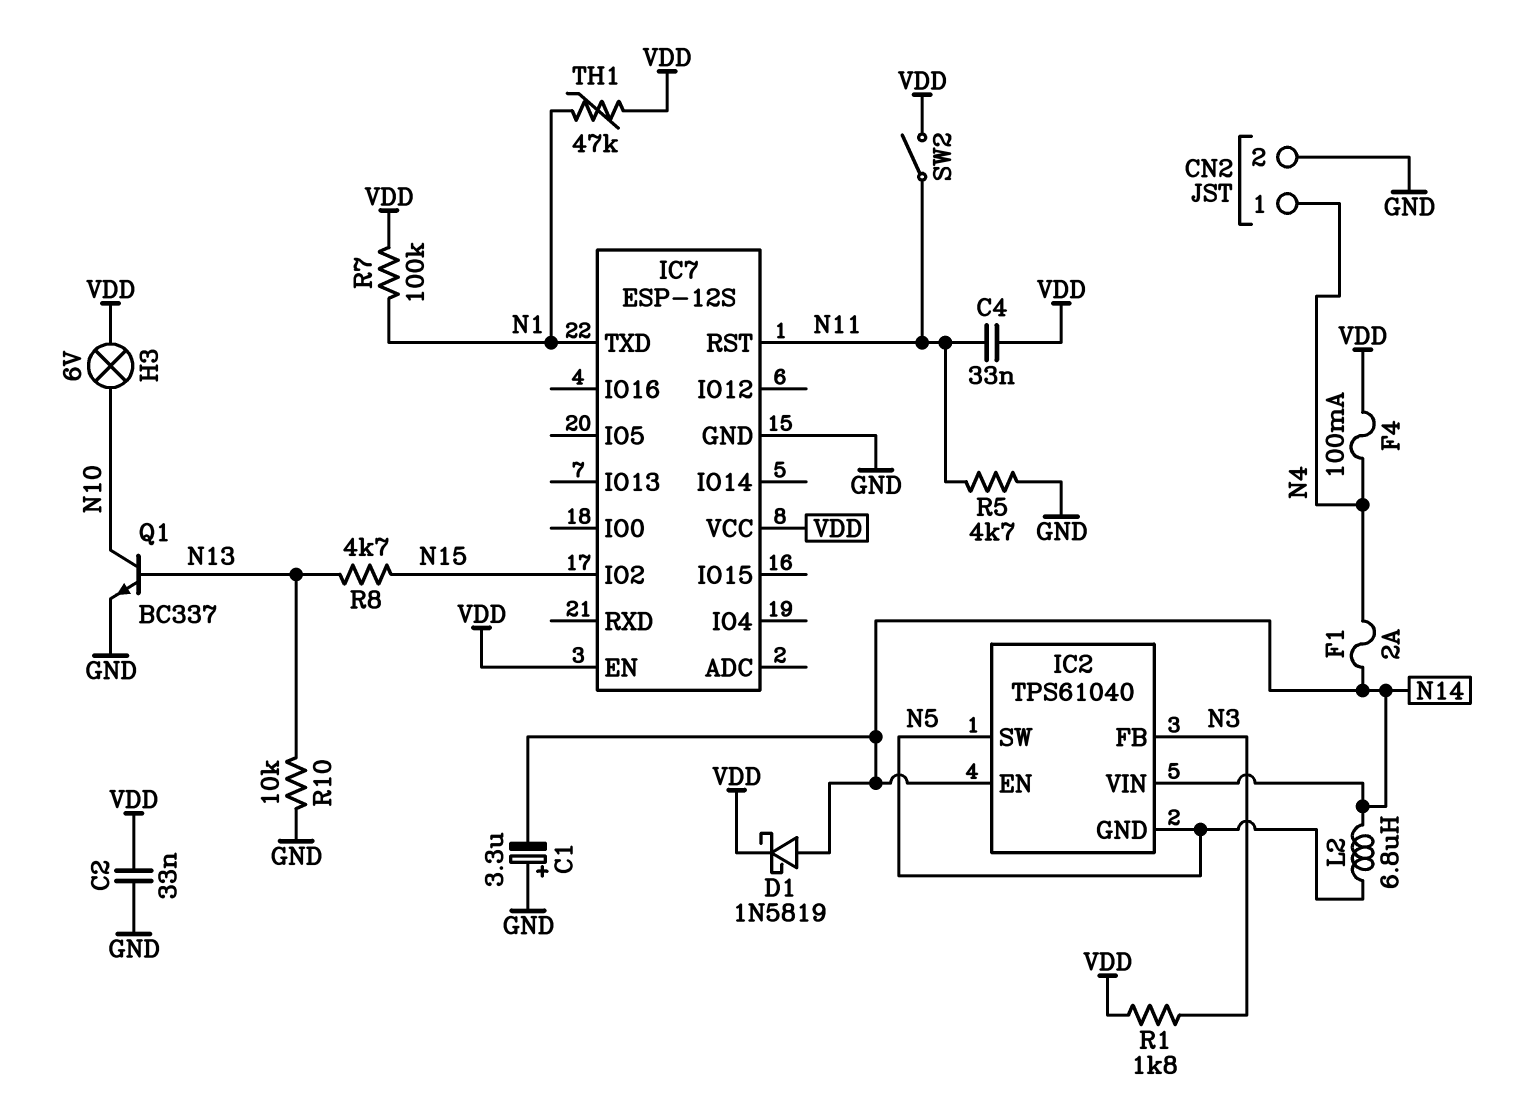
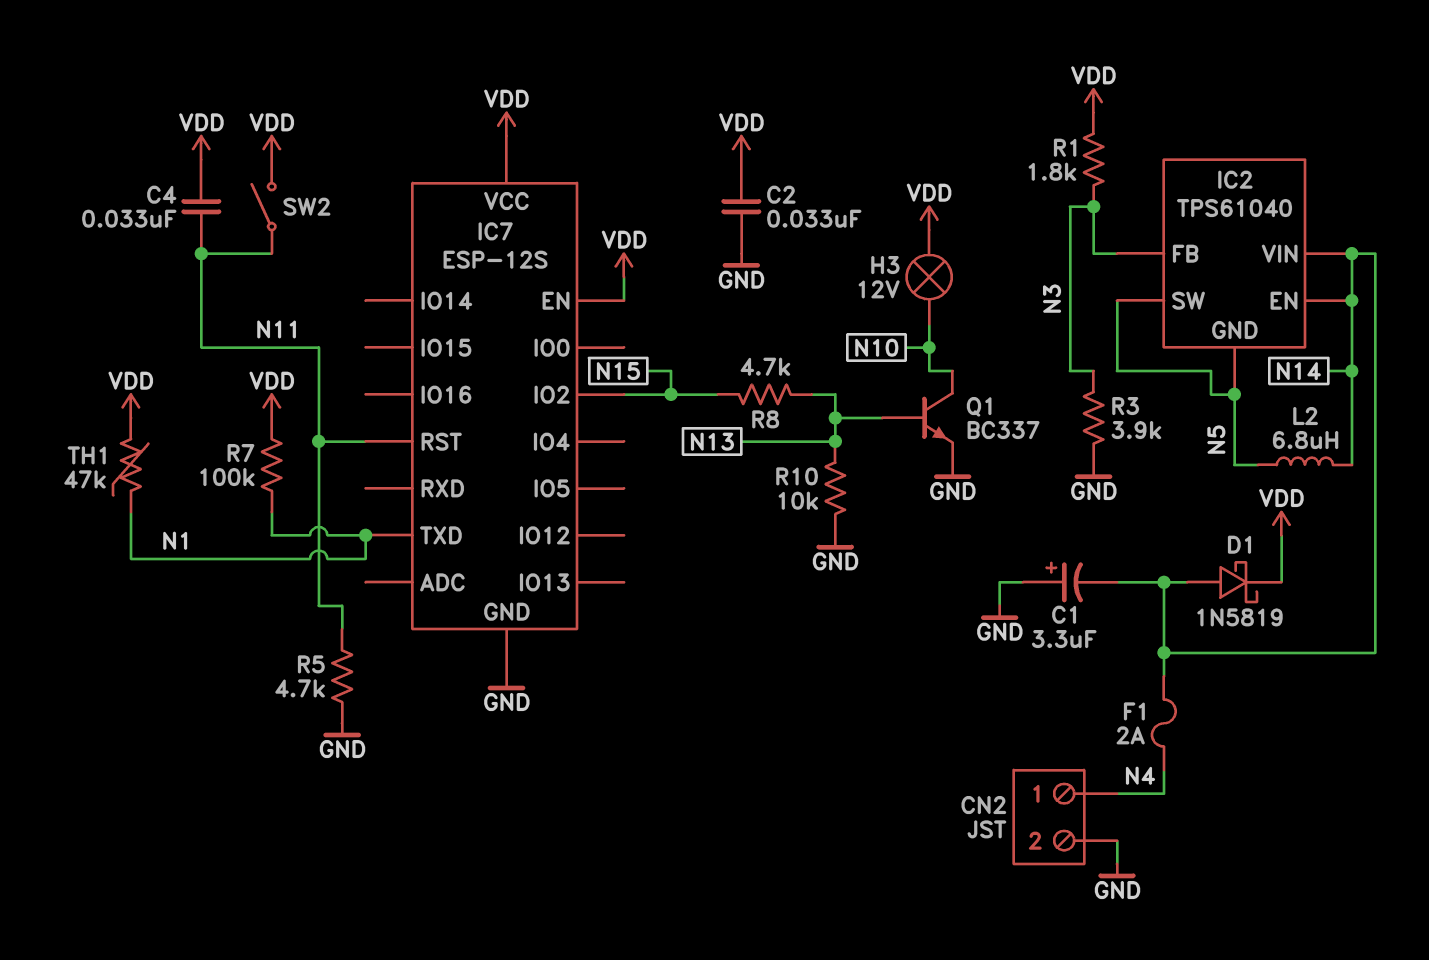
F4: 100mA (N4, VDD) -> none
H3: lamp 6V (N10, VDD) -> lamp 12V (N10, VDD)
R3: none -> 3.9k (GND, N3)

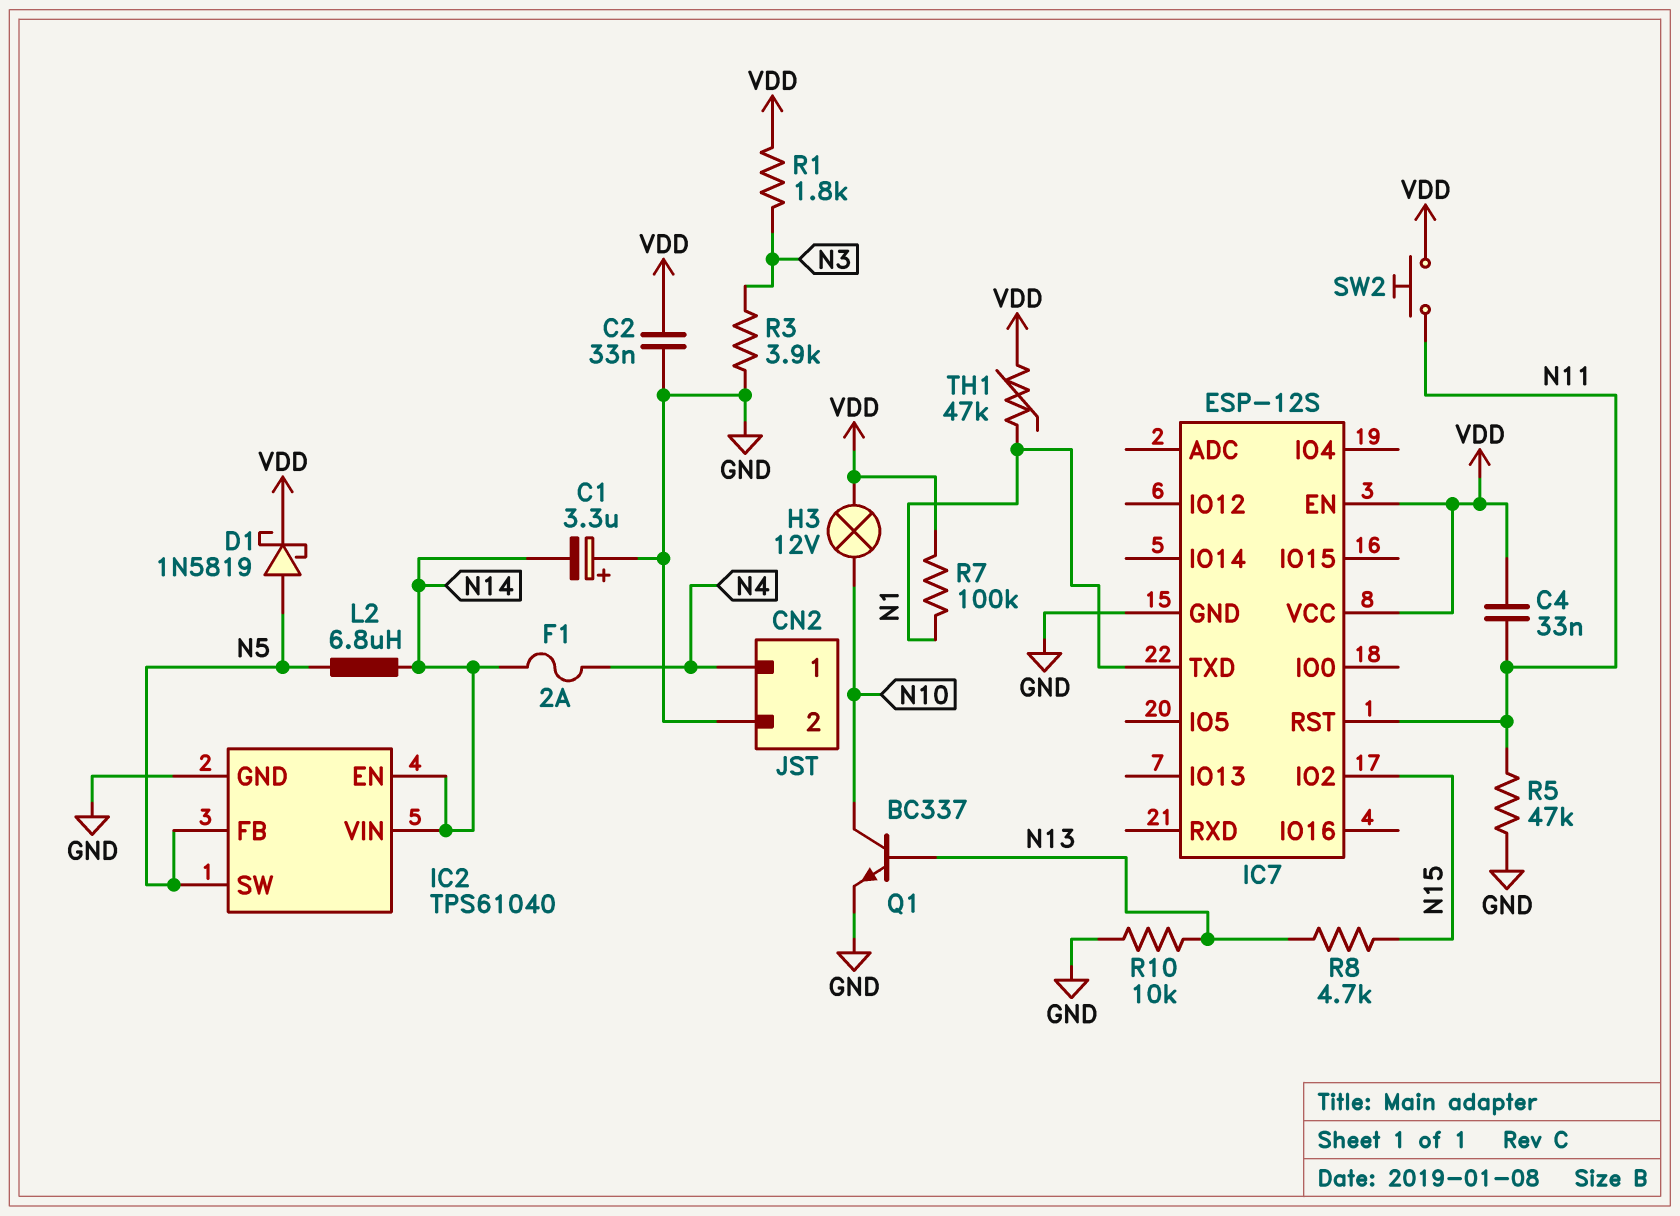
D1: schottky 1N5819 (A N14, K VDD) -> schottky 1N5819 (A N5, K VDD)
IC2 pin FB: N3 -> N5
IC2 pin GND: N5 -> GND
R5: 4.7k (GND, N11) -> 47k (GND, N11)
SW2: switch (N11, VDD) -> button (N11, VDD)

